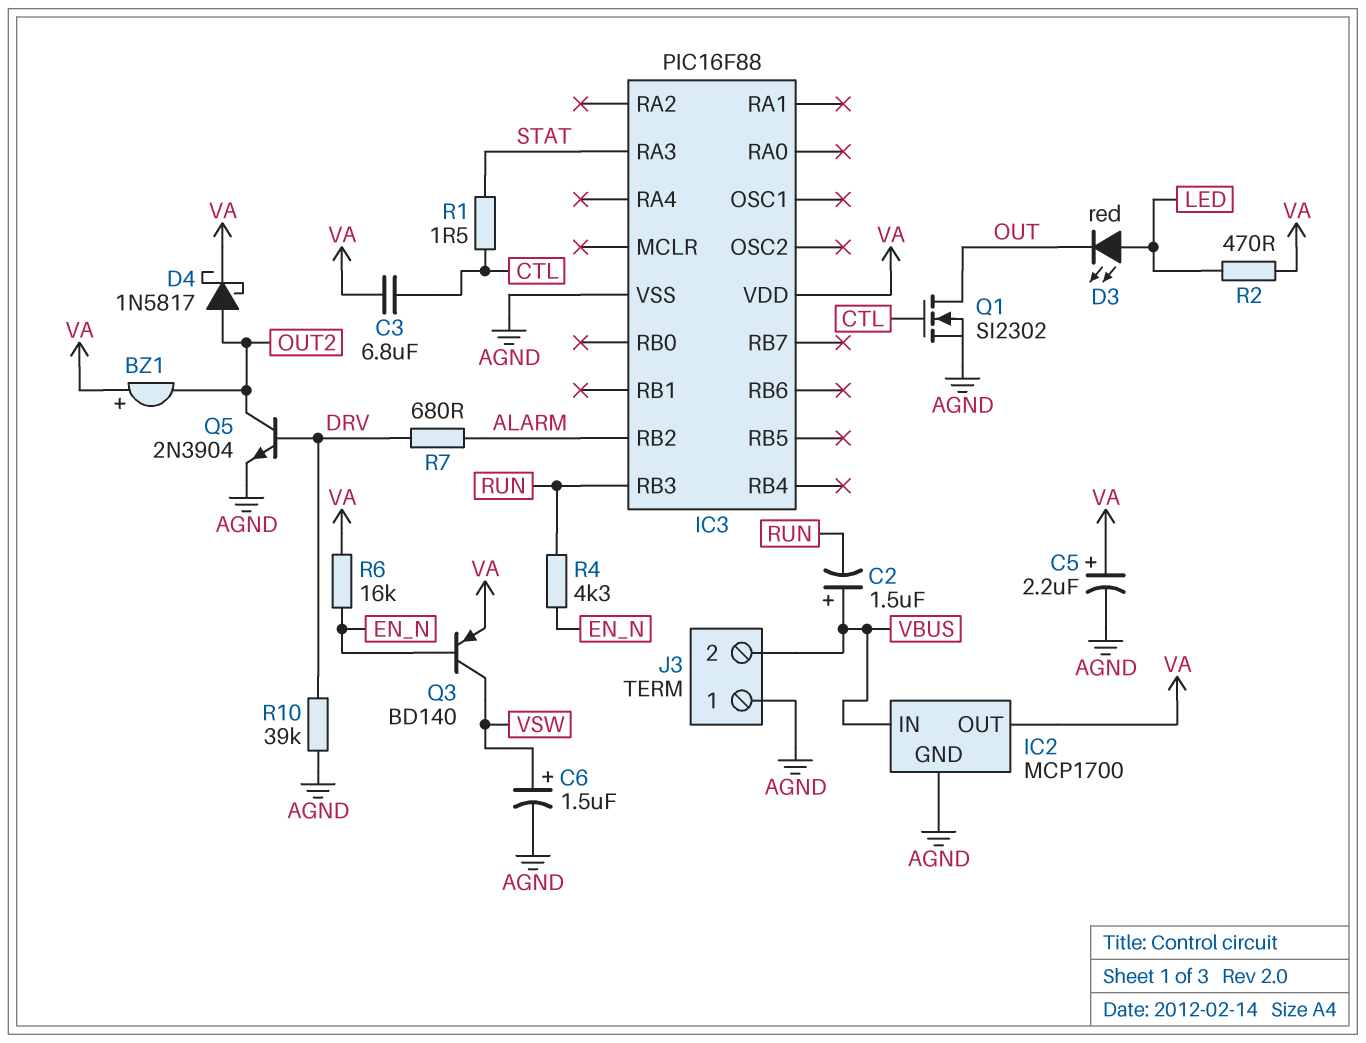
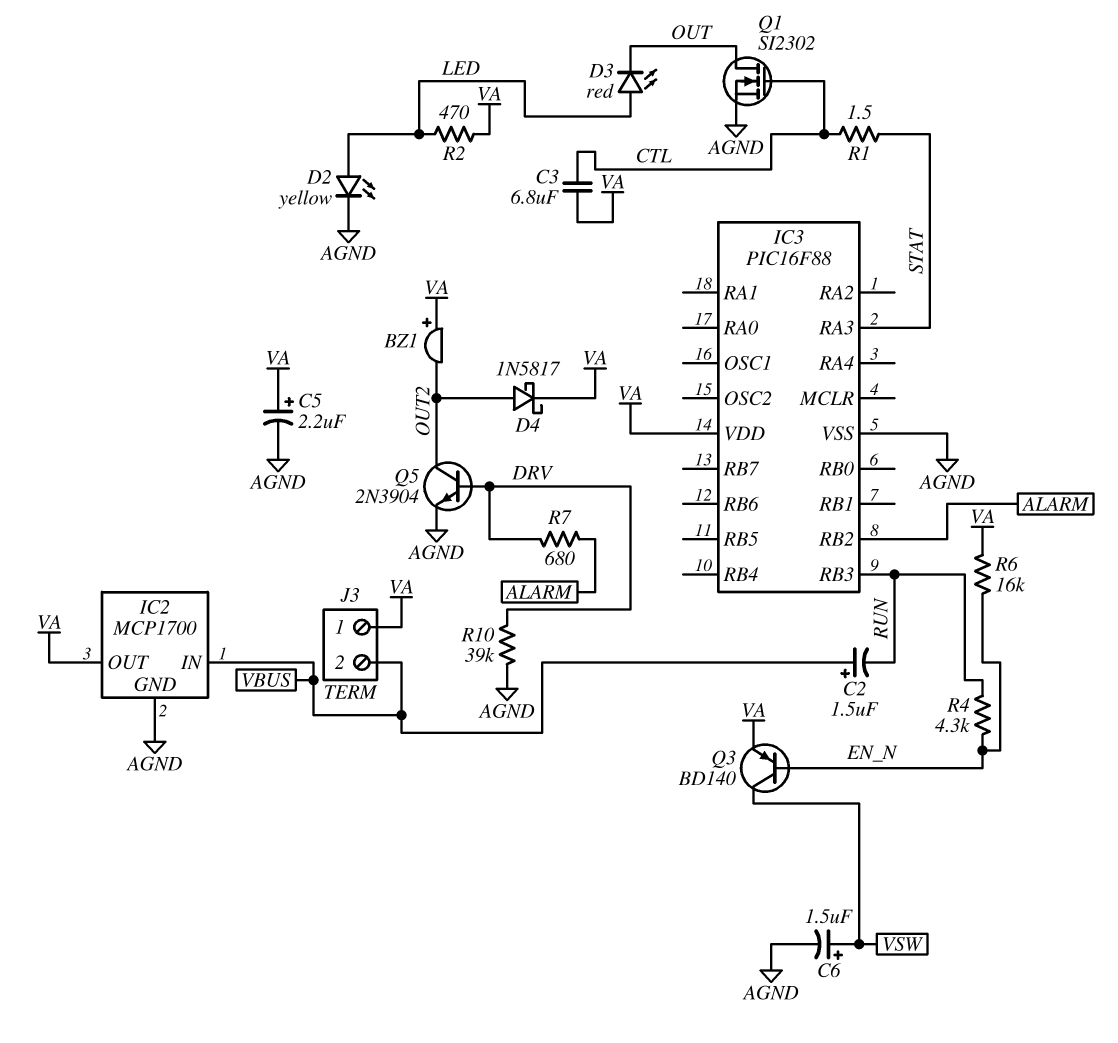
D2: none -> LED yellow (A LED, K AGND)
J3 pin 1: AGND -> VA

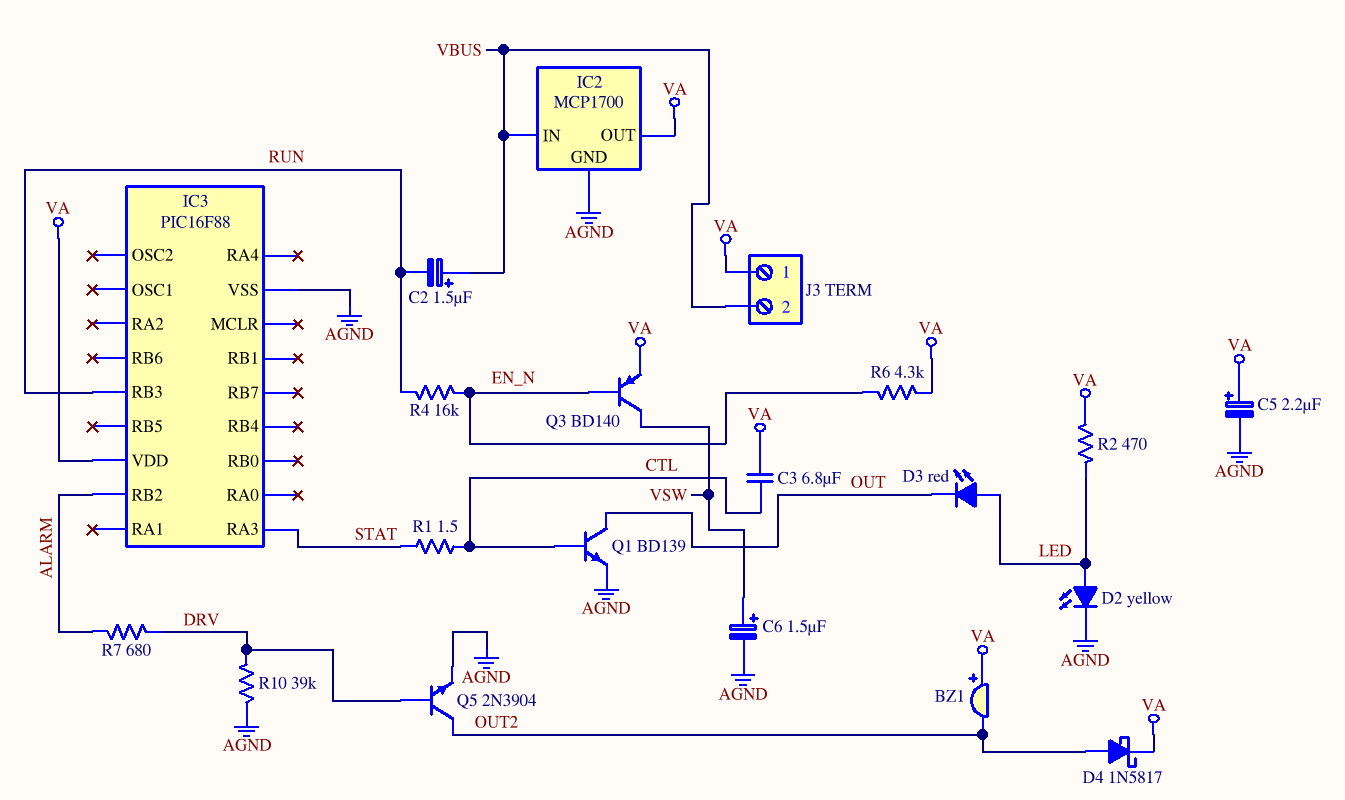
Q1: NMOS SI2302 (G CTL, D OUT, S AGND) -> NPN BD139 (B CTL, C OUT, E AGND)
R4: 4.3k (EN_N, RUN) -> 16k (EN_N, RUN)
R6: 16k (EN_N, VA) -> 4.3k (EN_N, VA)

